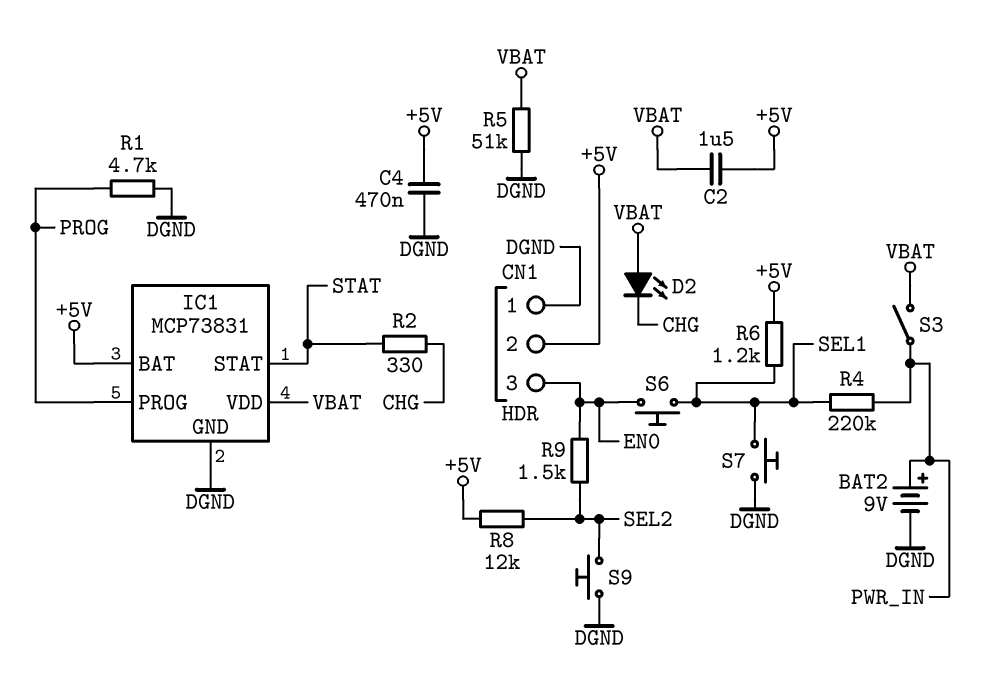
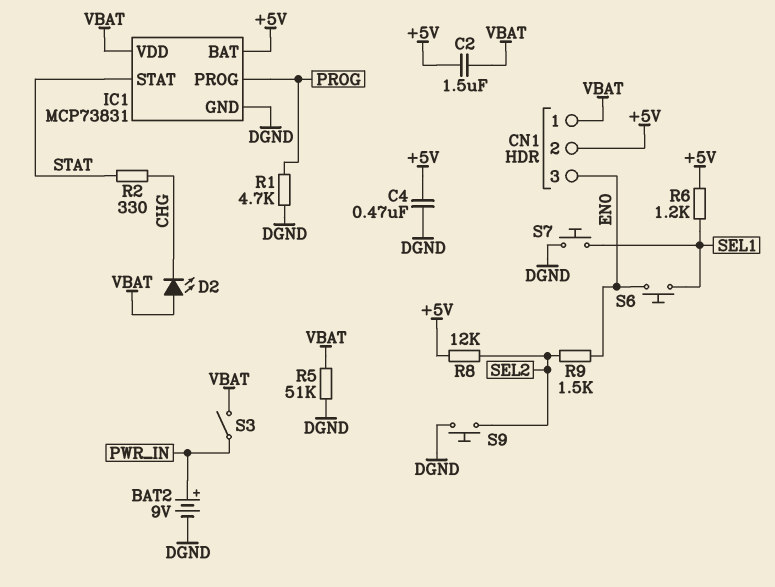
CN1 pin 1: DGND -> VBAT
R4: 220k (PWR_IN, SEL1) -> none

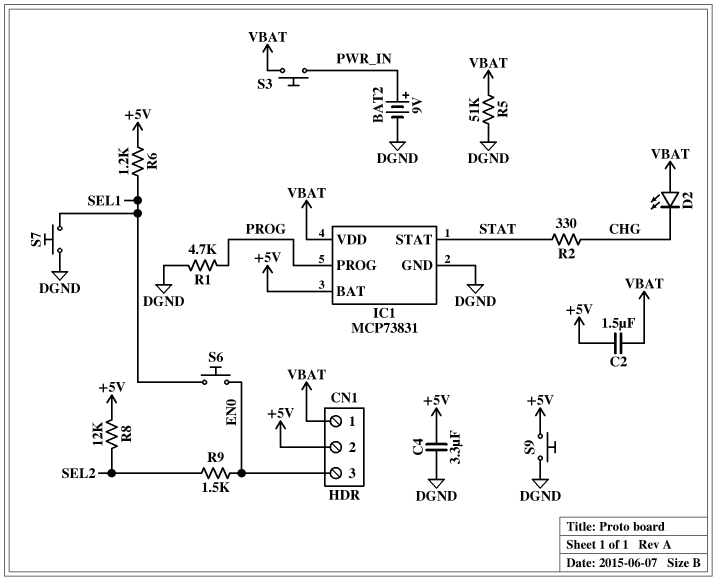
C4: 470nF (+5V, DGND) -> 3.3uF (+5V, DGND)
S3: switch (PWR_IN, VBAT) -> button (PWR_IN, VBAT)
S9: button (DGND, SEL2) -> button (+5V, DGND)

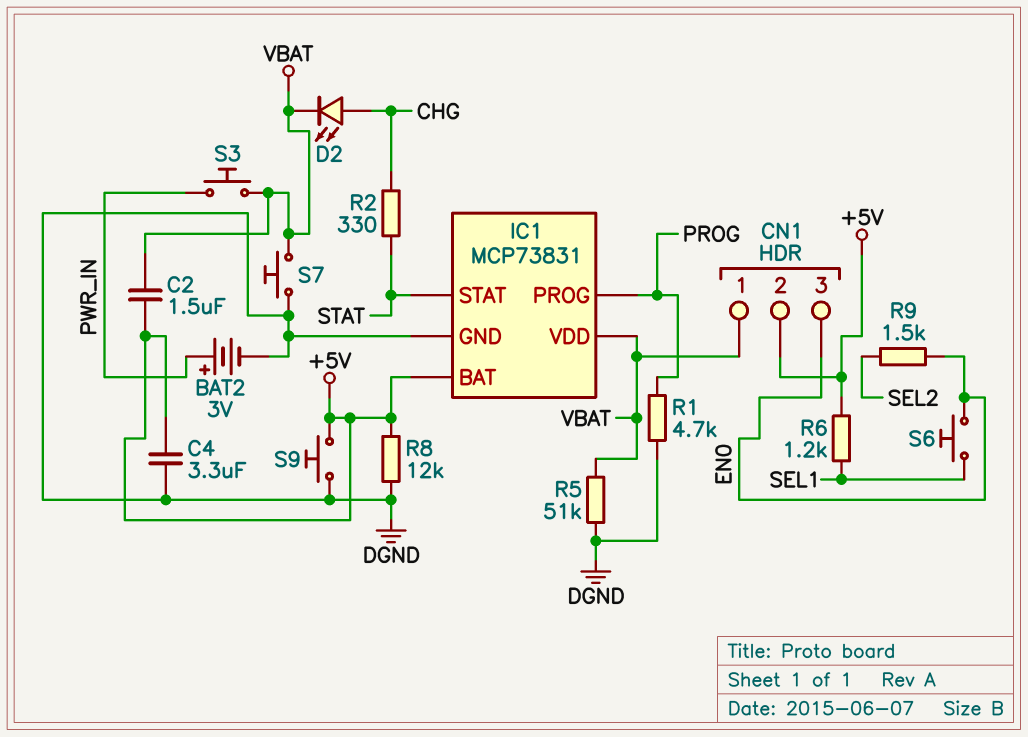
BAT2: 9V (plus PWR_IN, minus DGND) -> 3V (plus PWR_IN, minus DGND)
D2: LED (A VBAT, K CHG) -> LED (A CHG, K VBAT)
R8: 12k (+5V, SEL2) -> 12k (+5V, DGND)
S7: button (DGND, SEL1) -> button (DGND, VBAT)

